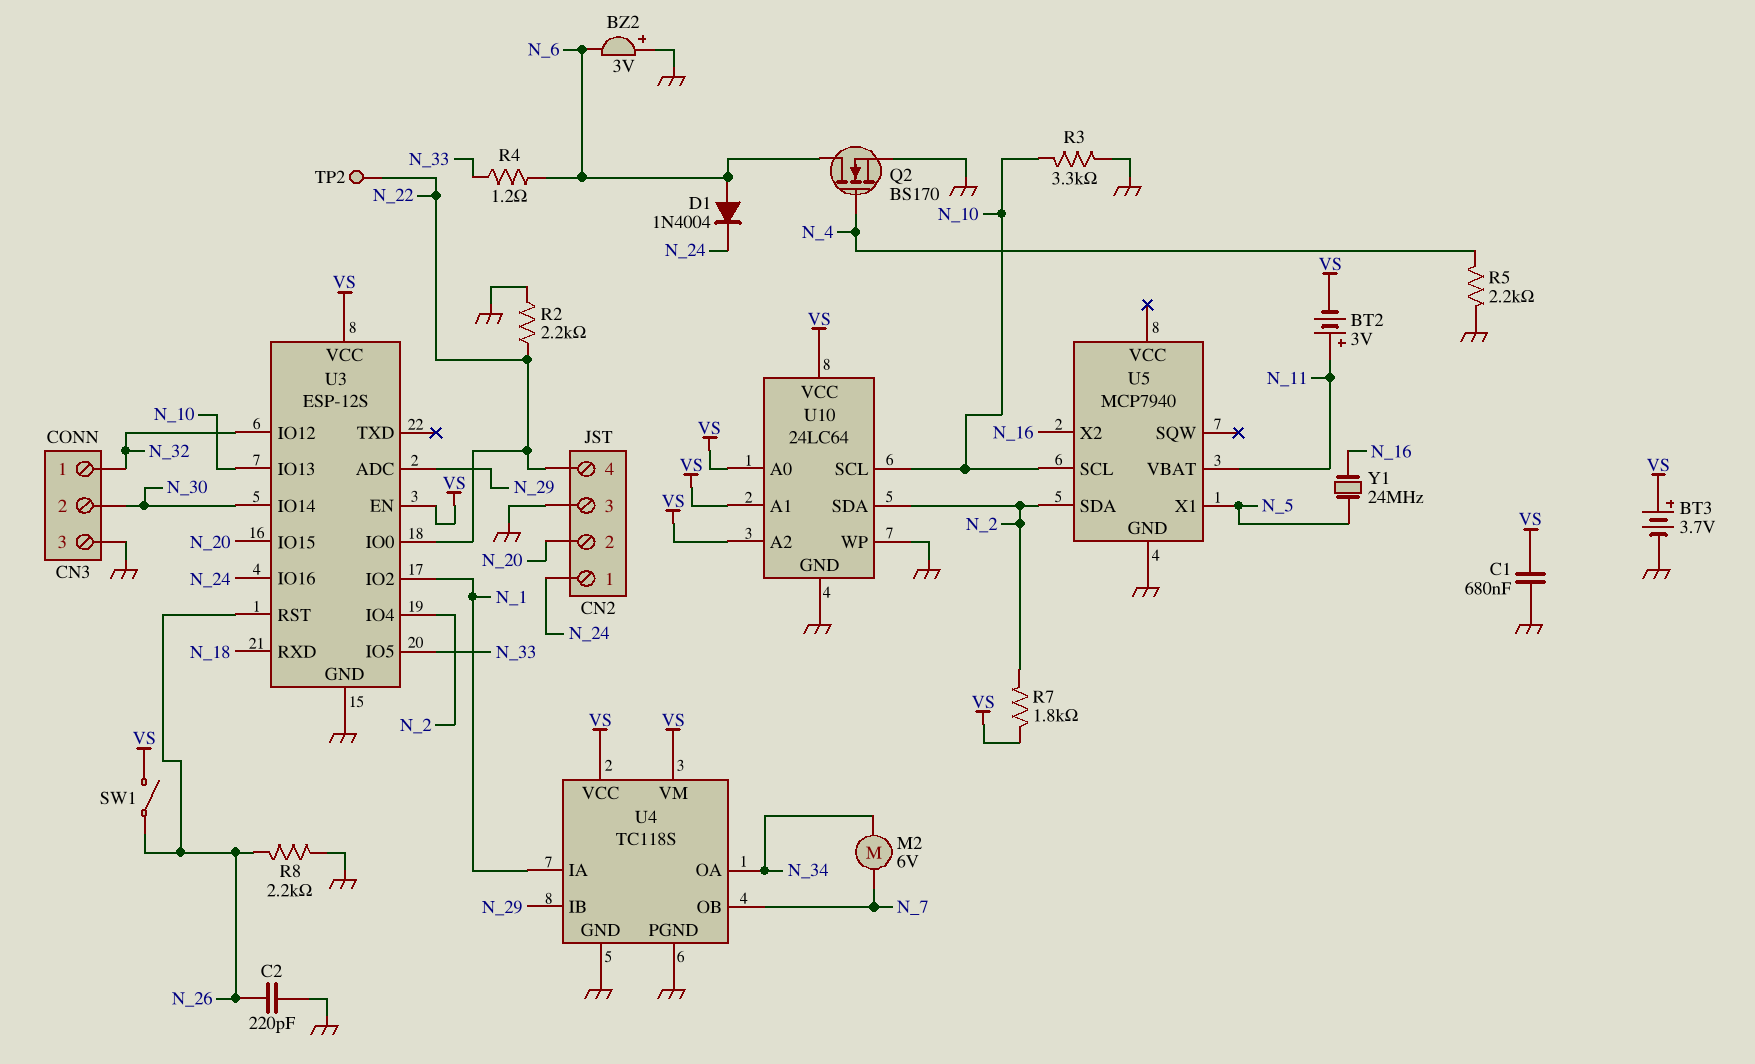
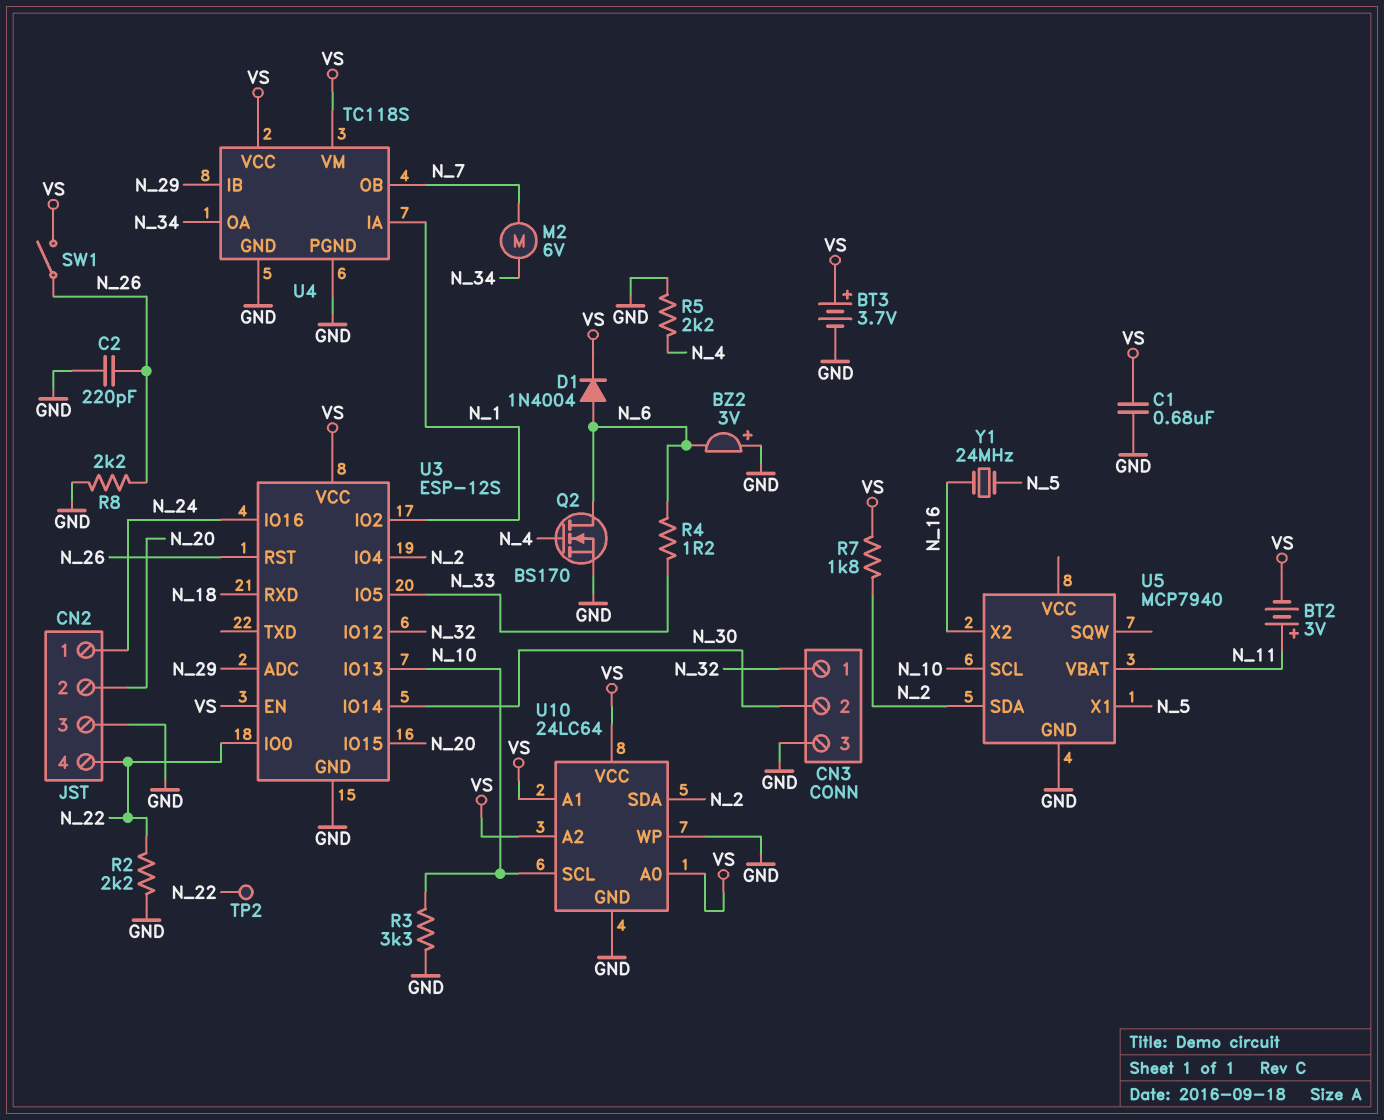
D1: diode 1N4004 (A N_6, K N_24) -> diode 1N4004 (A N_6, K VS)

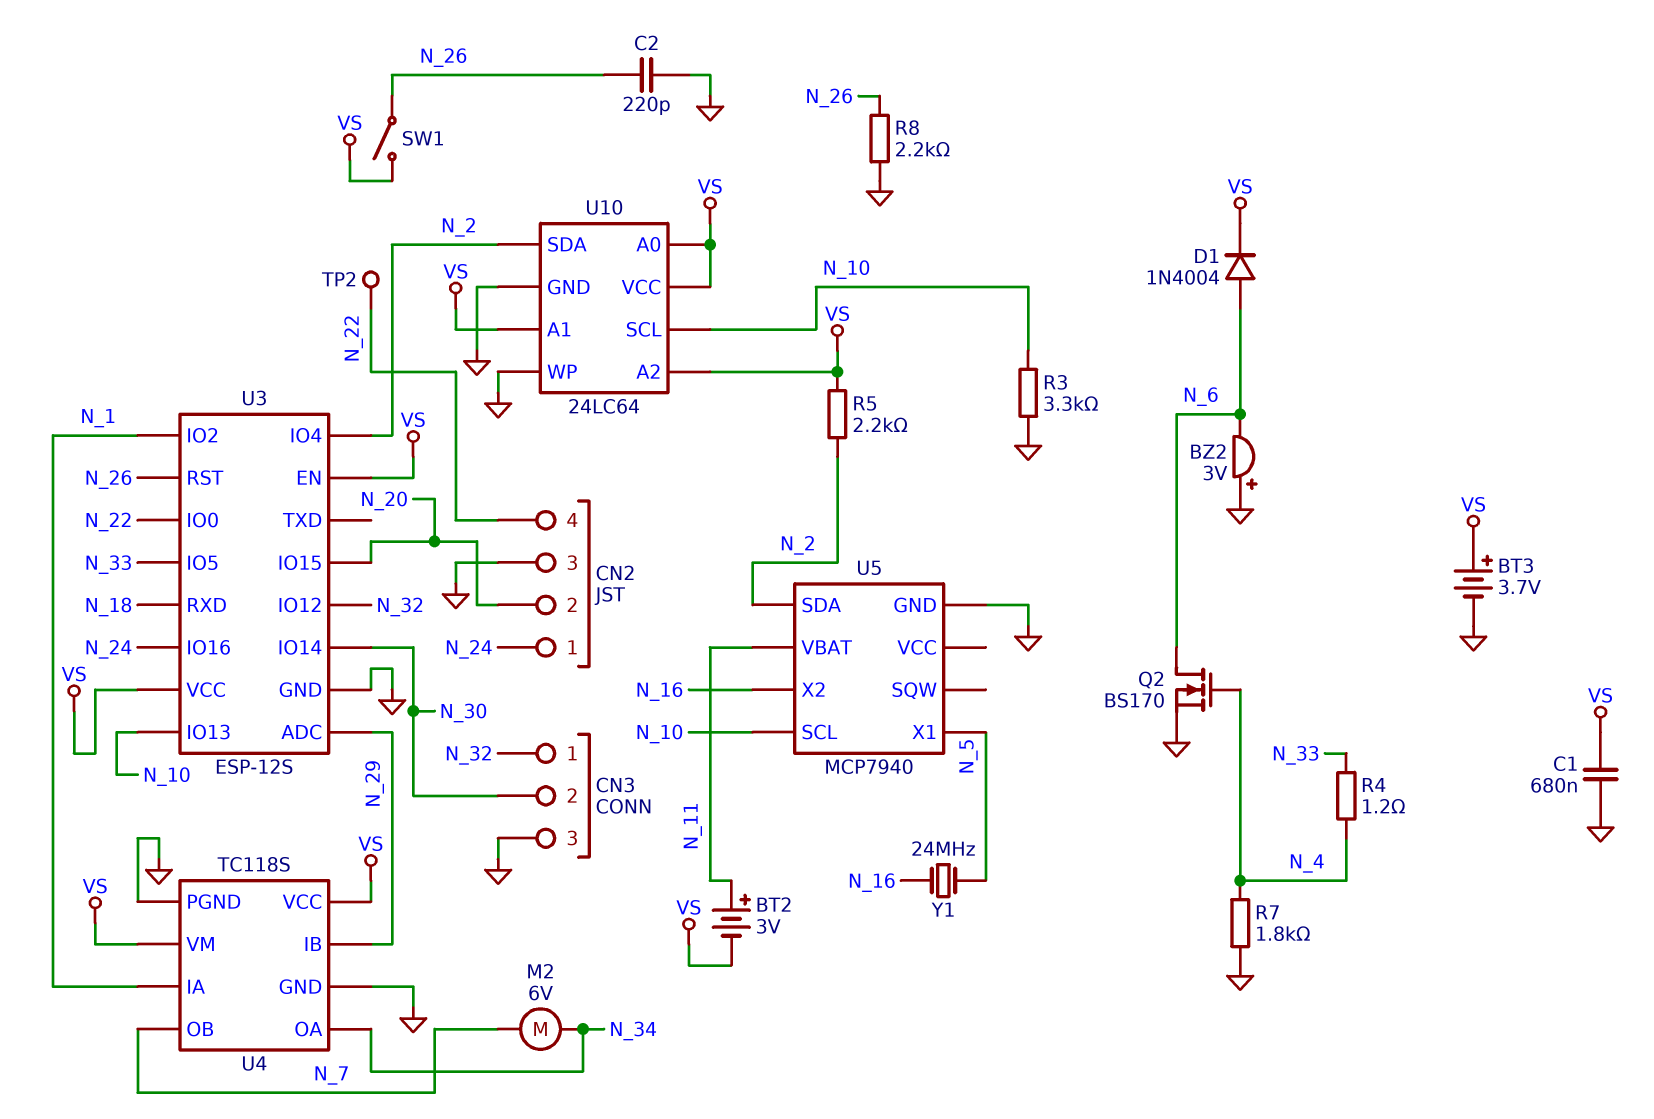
R2: 2.2k (GND, N_22) -> none
R4: 1.2 (N_6, N_33) -> 1.2 (N_4, N_33)
R5: 2.2k (GND, N_4) -> 2.2k (N_2, VS)
R7: 1.8k (N_2, VS) -> 1.8k (GND, N_4)

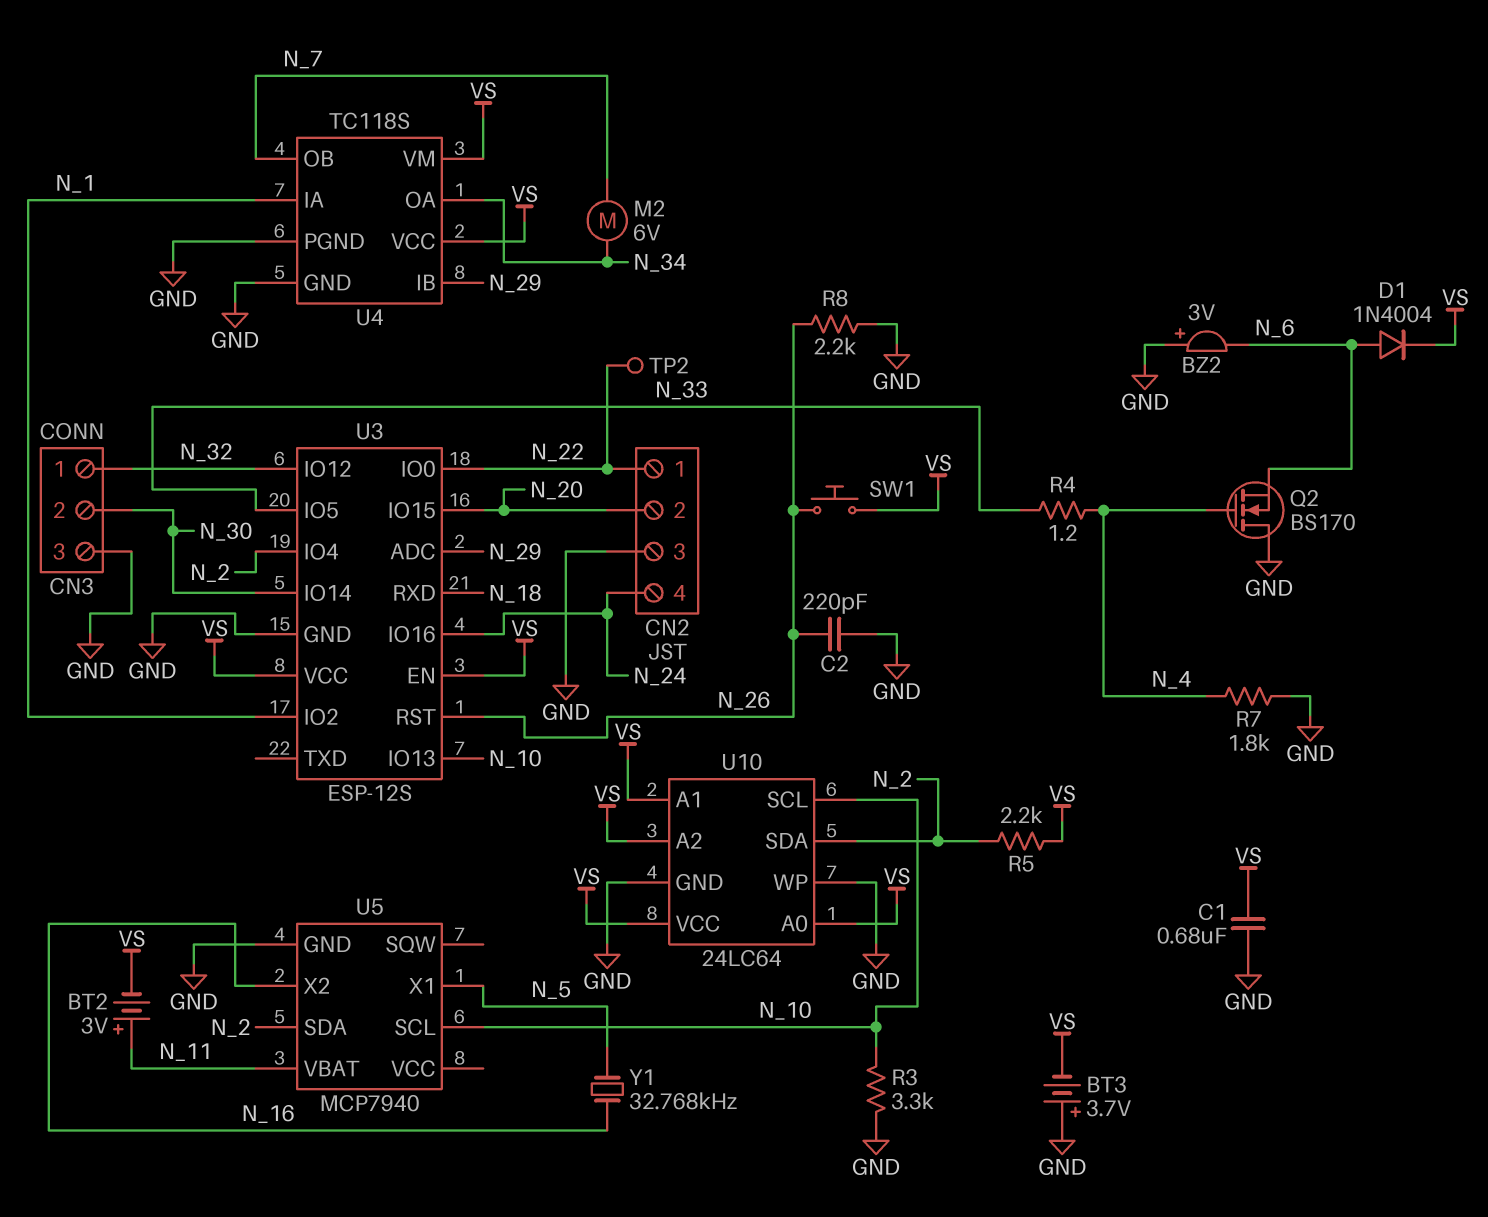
BT3: 3.7V (plus VS, minus GND) -> 3.7V (plus GND, minus VS)
CN2 pin 1: N_24 -> N_22
CN2 pin 4: N_22 -> N_24
Q2: NMOS BS170 (G N_4, D N_6, S GND) -> NMOS BS170 (G N_4, D GND, S N_6)
SW1: switch (N_26, VS) -> button (N_26, VS)
Y1: 24MHz (N_5, N_16) -> 32.768kHz (N_5, N_16)

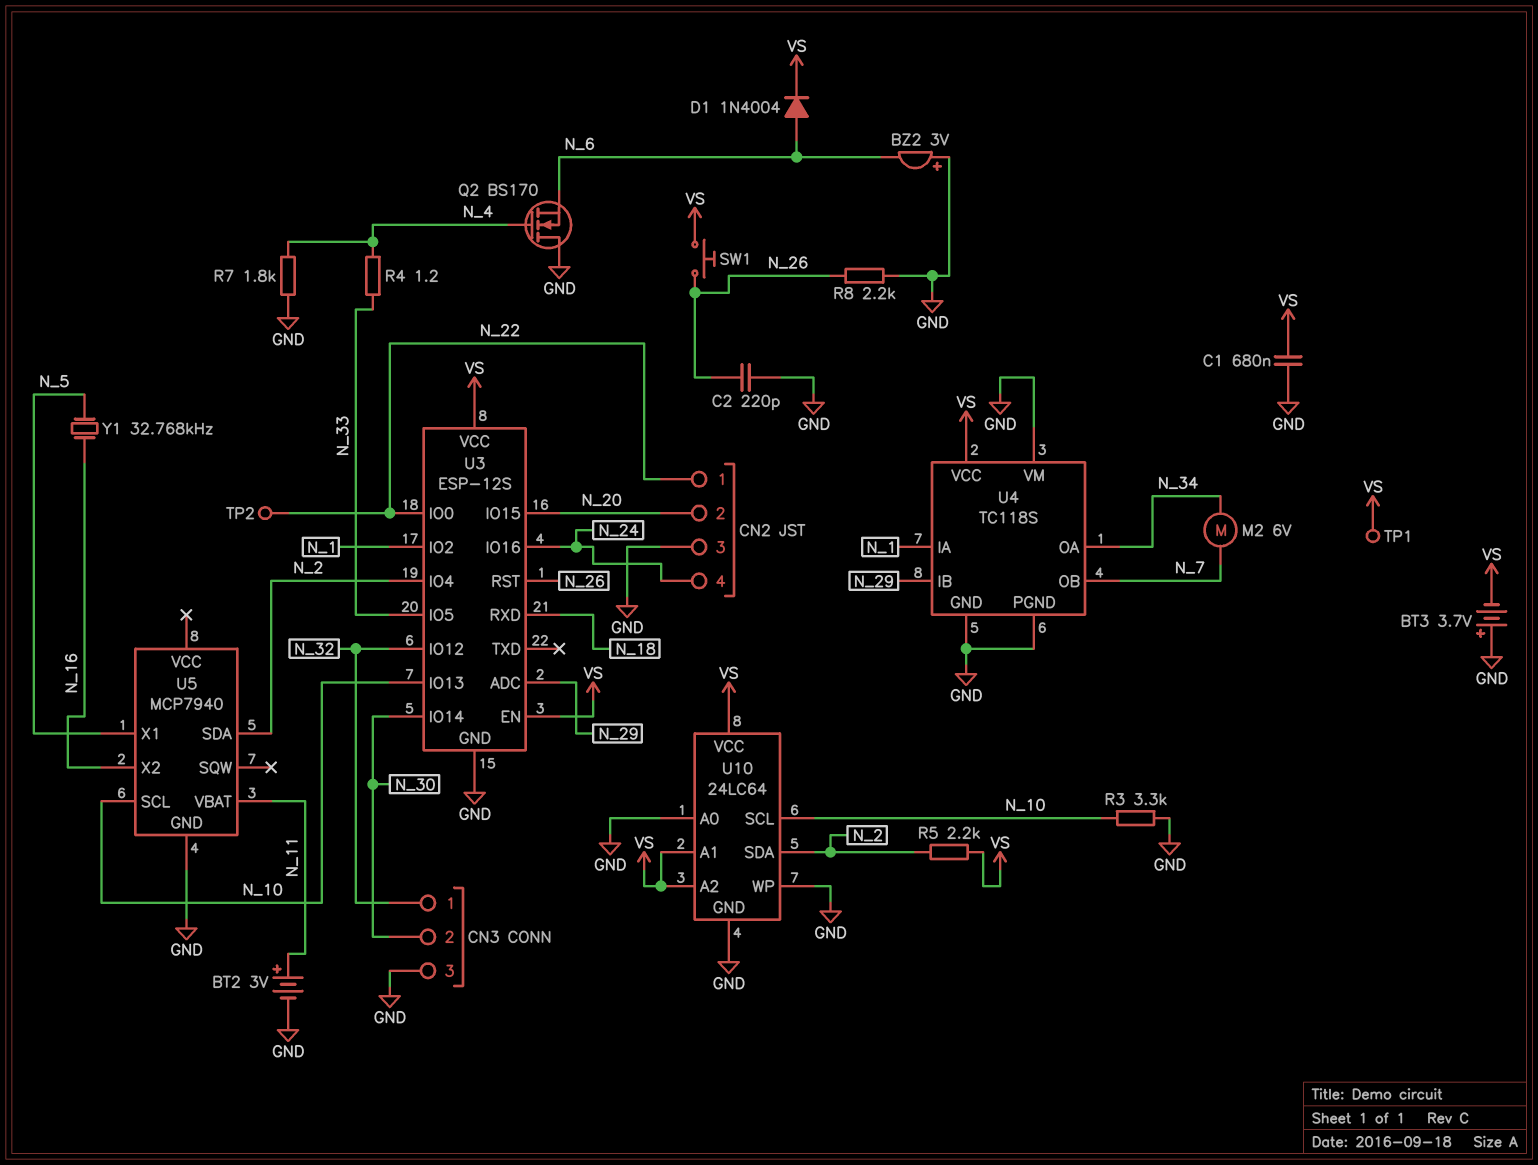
BT2: 3V (plus N_11, minus VS) -> 3V (plus N_11, minus GND)
TP1: none -> test point (VS)
U4 pin VM: VS -> GND
U10 pin A0: VS -> GND

